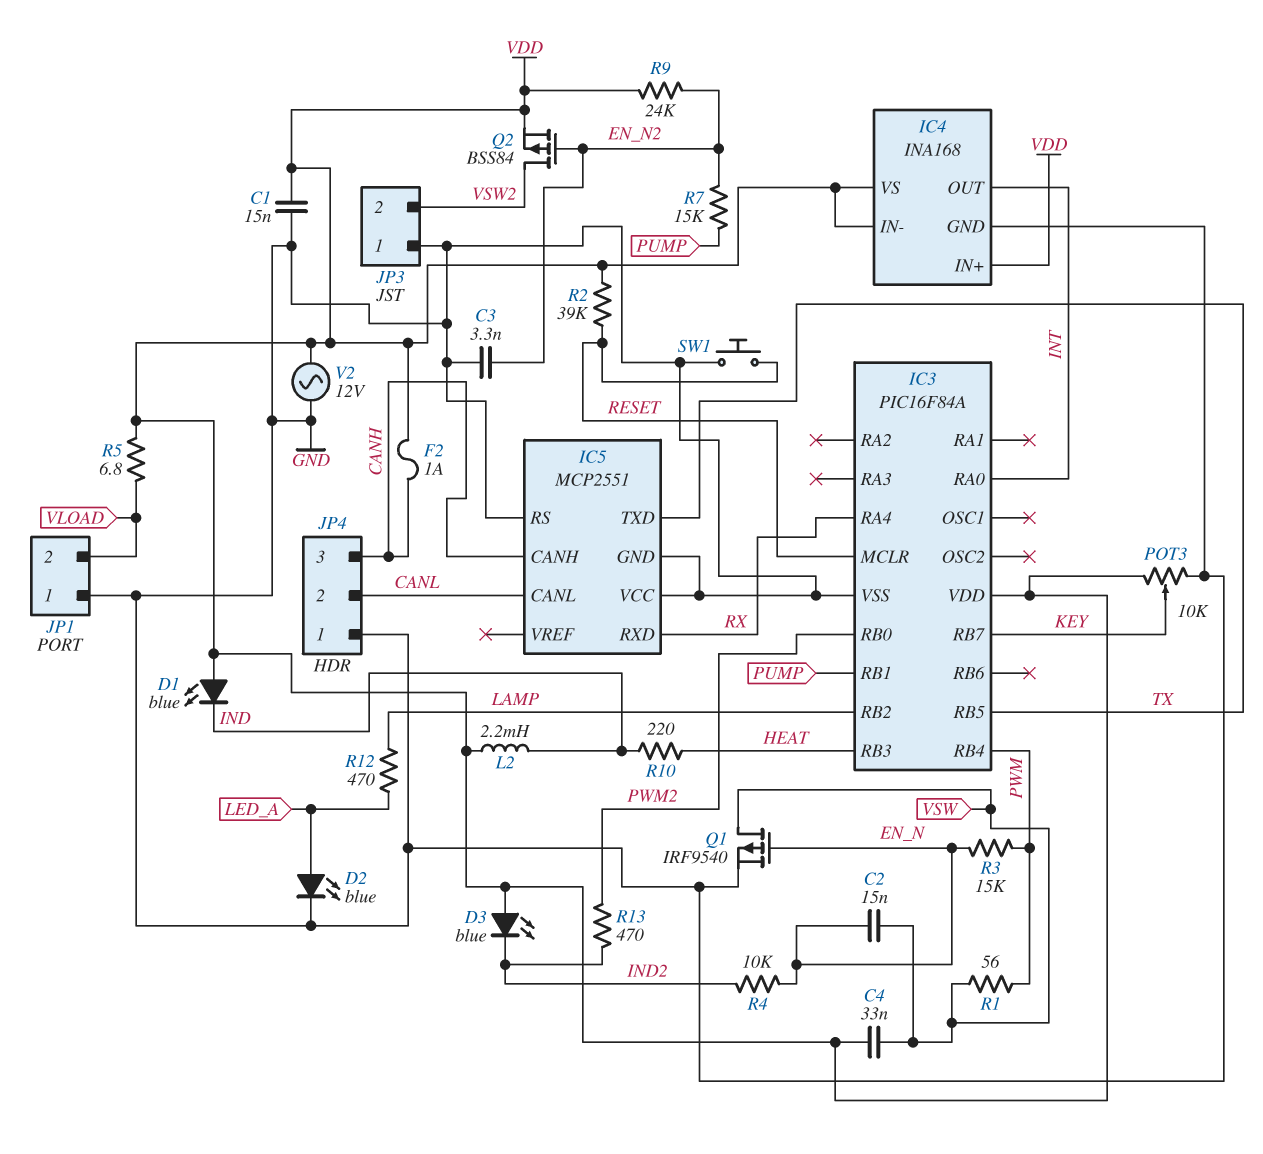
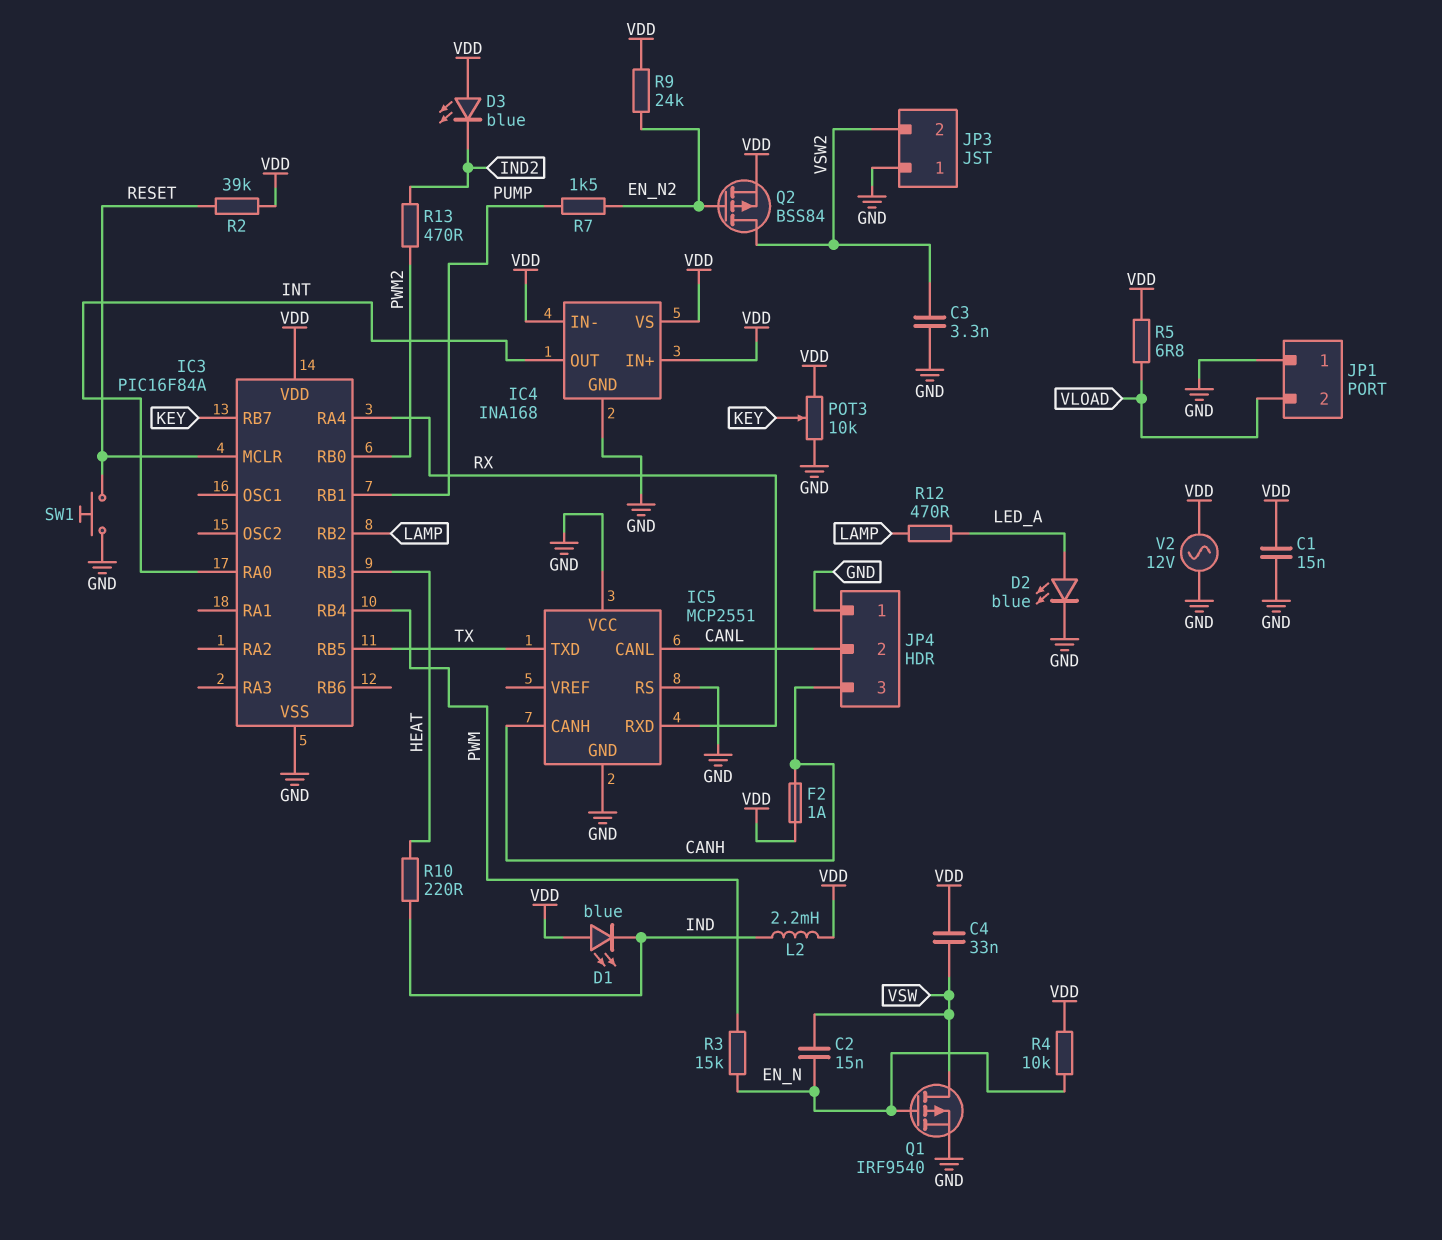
C3: 3.3nF (EN_N2, GND) -> 3.3nF (GND, VSW2)
R1: 56 (PWM, VSW) -> none
R4: 10k (EN_N, IND2) -> 10k (EN_N, VDD)
R7: 15k (EN_N2, PUMP) -> 1.5k (EN_N2, PUMP)

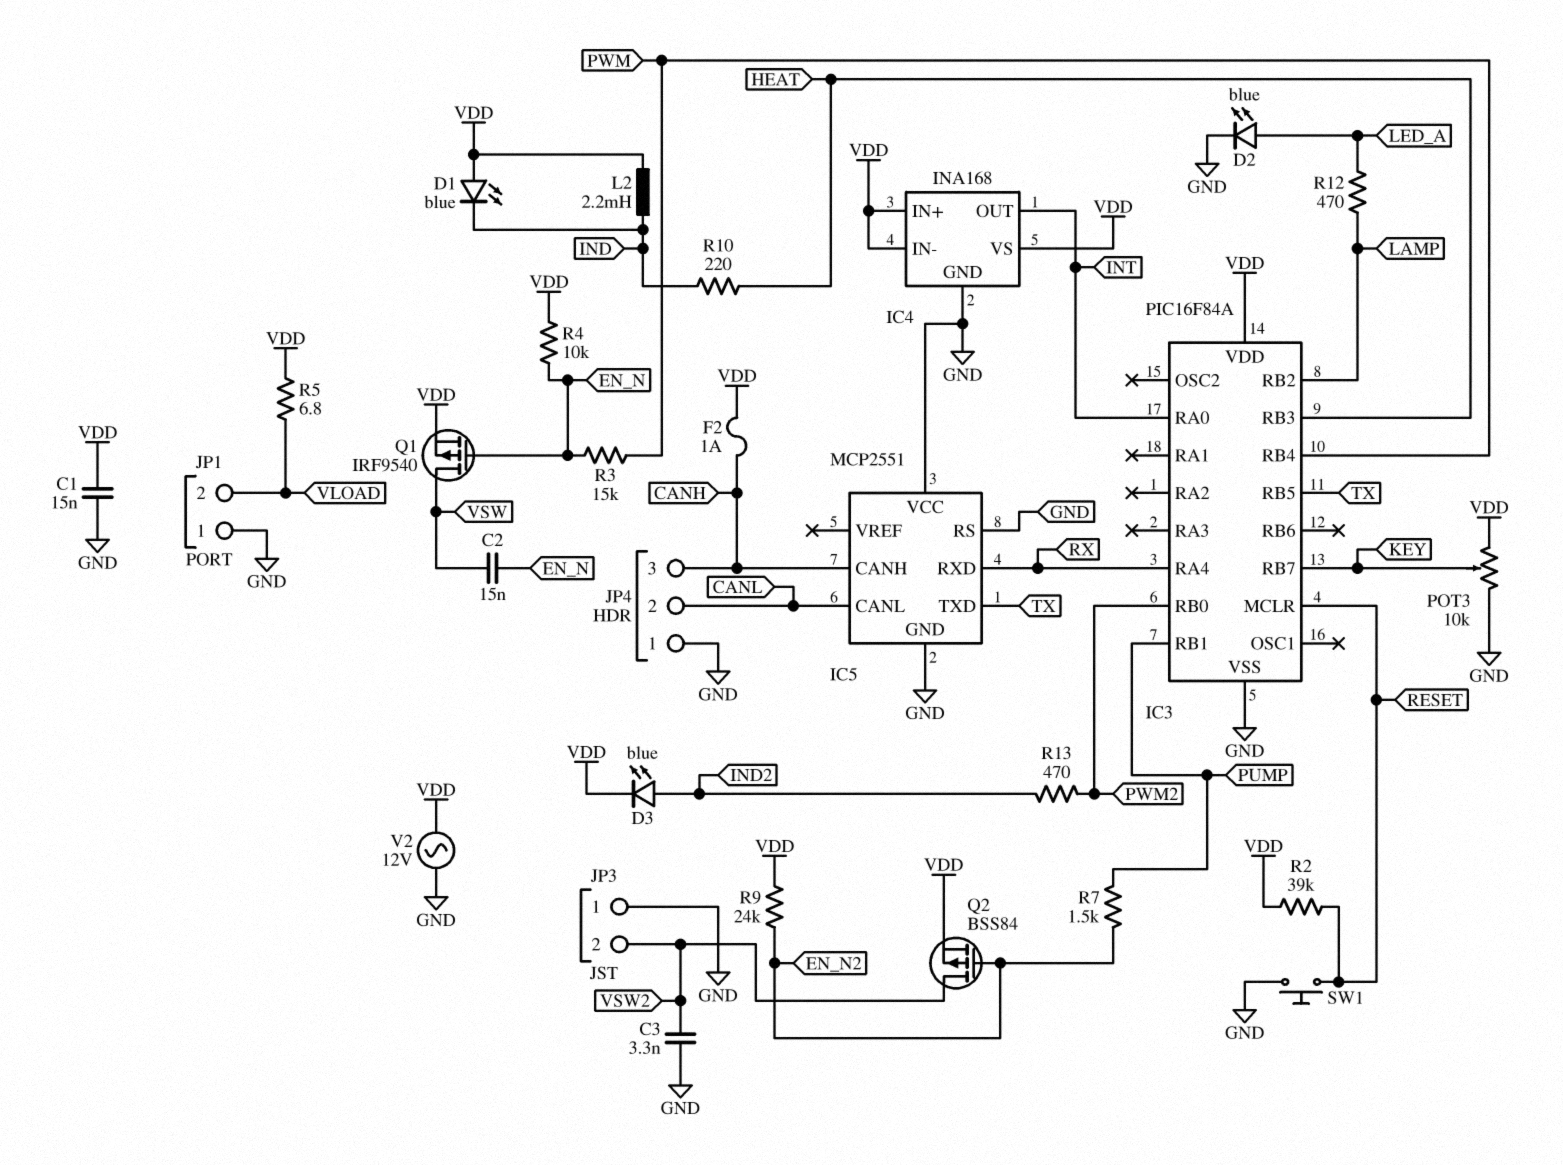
C4: 33nF (VDD, VSW) -> none
D3: LED blue (A VDD, K IND2) -> LED blue (A IND2, K VDD)
Q1: PMOS IRF9540 (G EN_N, D VSW, S GND) -> PMOS IRF9540 (G EN_N, D VSW, S VDD)

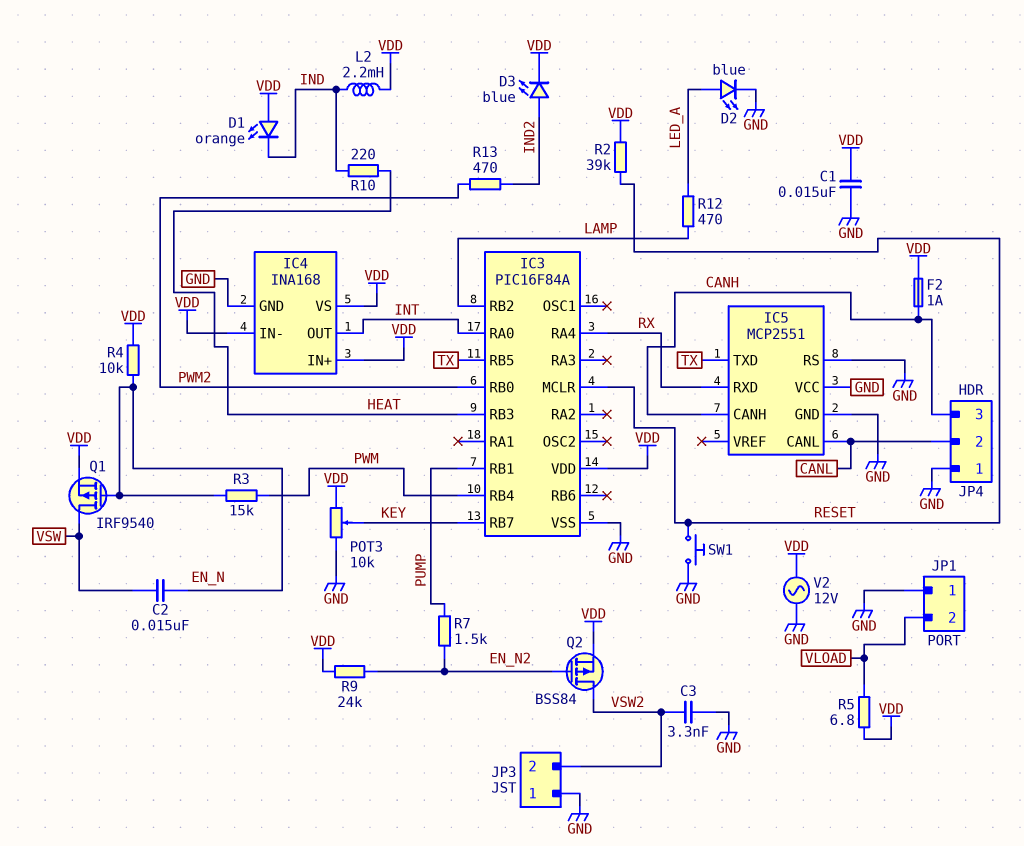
D1: LED blue (A VDD, K IND) -> LED orange (A VDD, K IND)

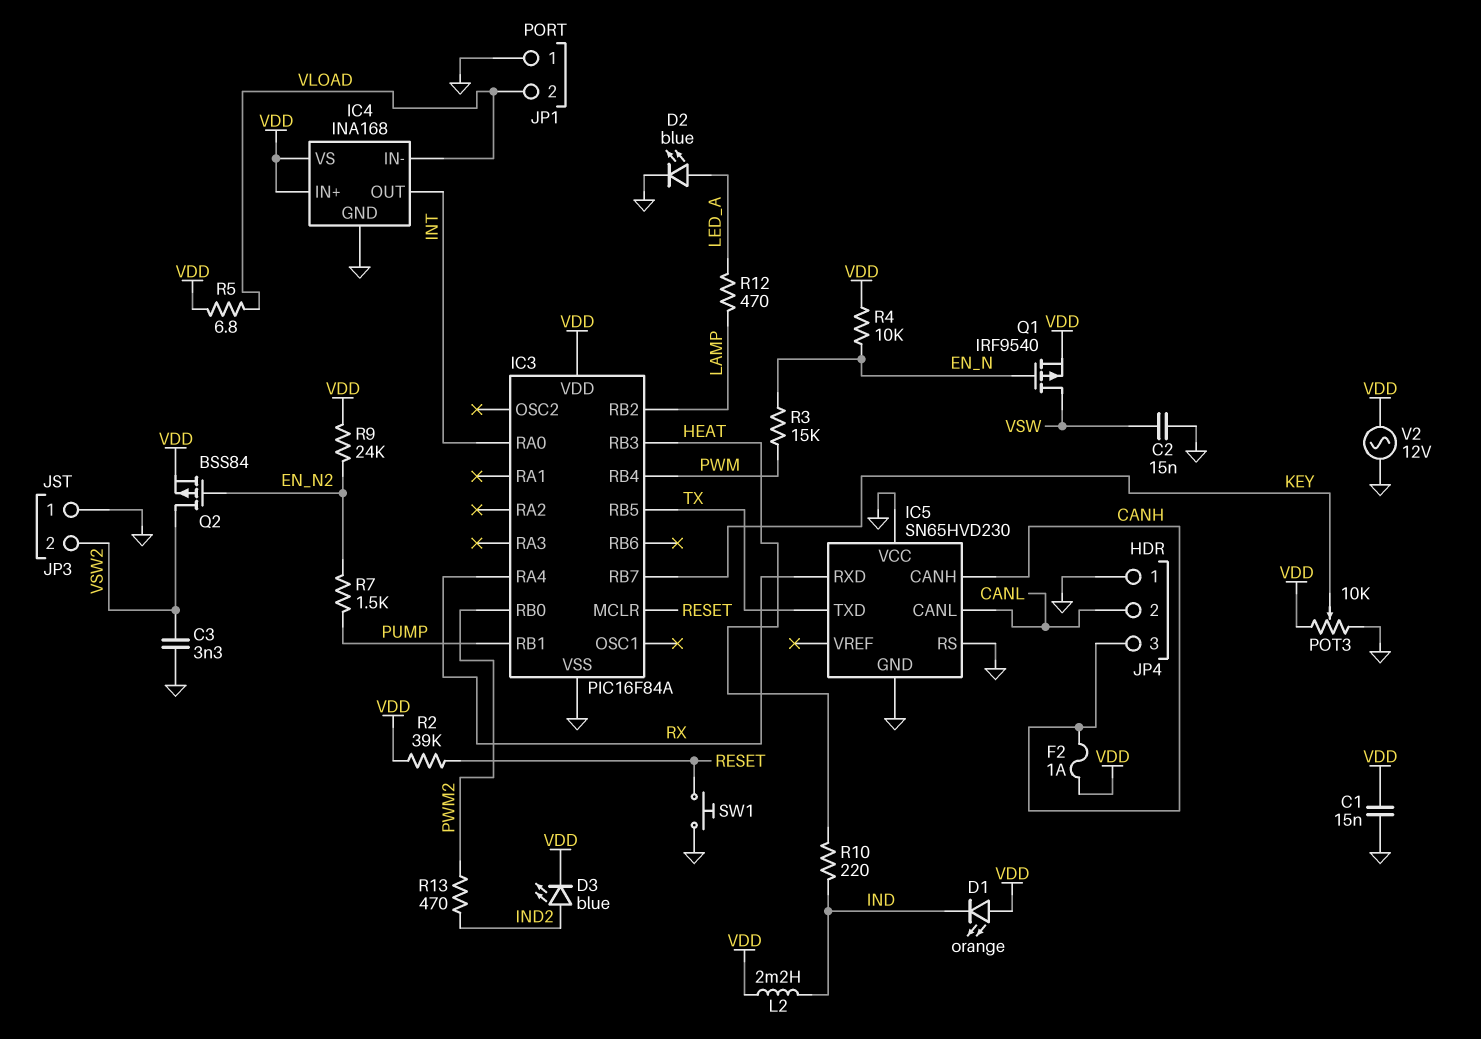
C2: 15nF (EN_N, VSW) -> 15nF (GND, VSW)
IC4 pin IN-: VDD -> VLOAD
IC5: MCP2551 -> SN65HVD230

